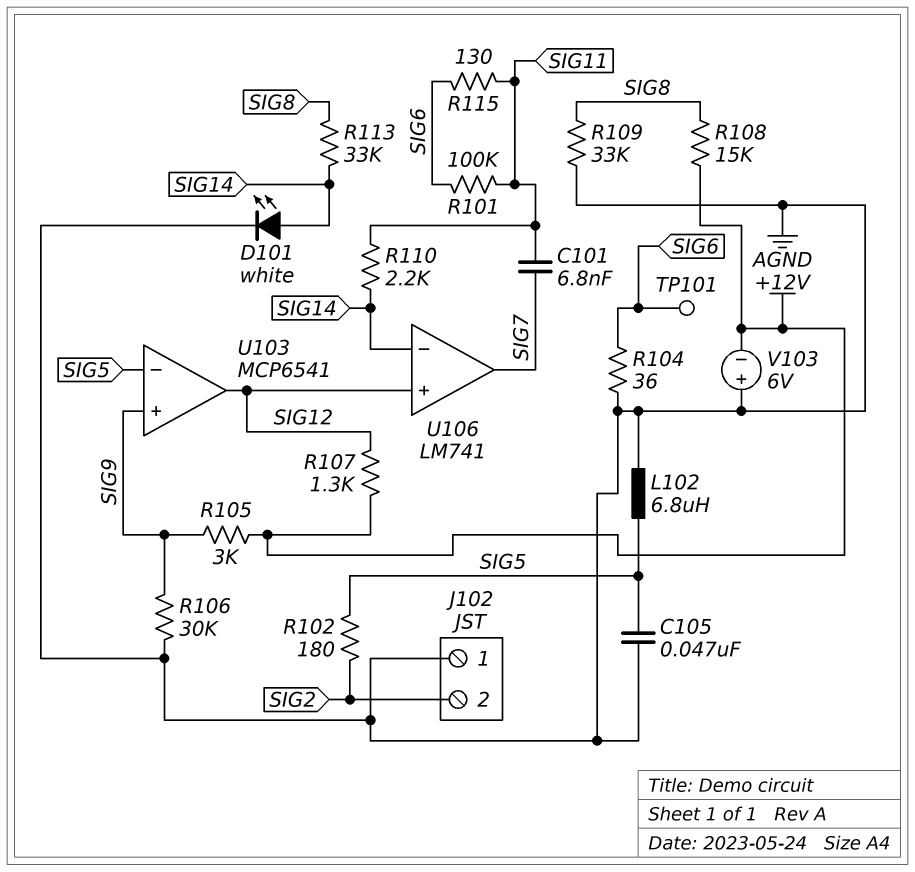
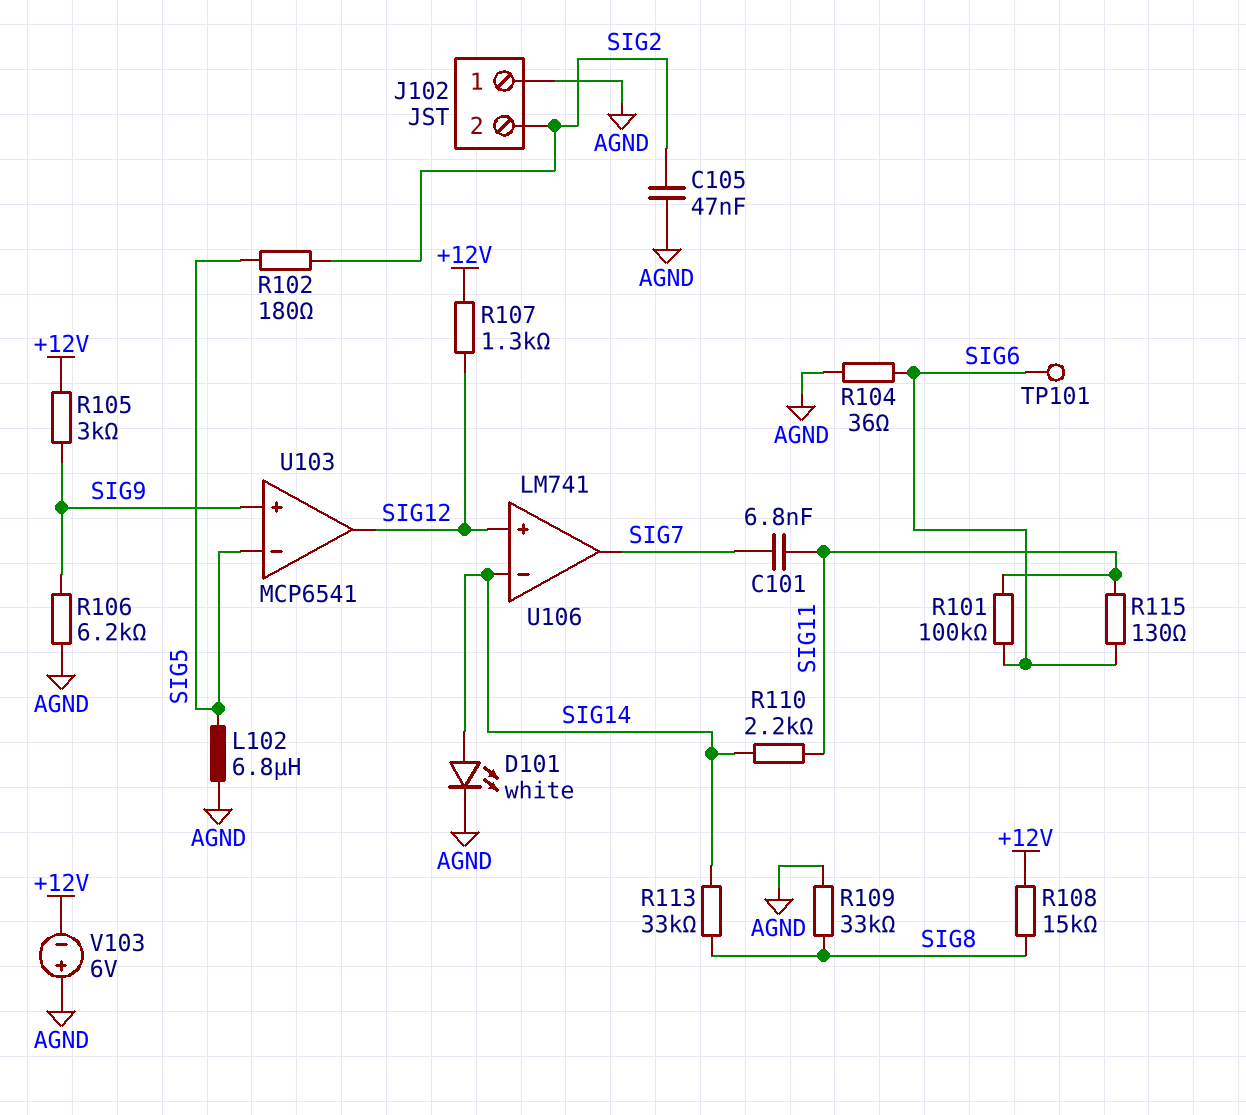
C105: 47nF (AGND, SIG5) -> 47nF (AGND, SIG2)
R106: 30k (AGND, SIG9) -> 6.2k (AGND, SIG9)

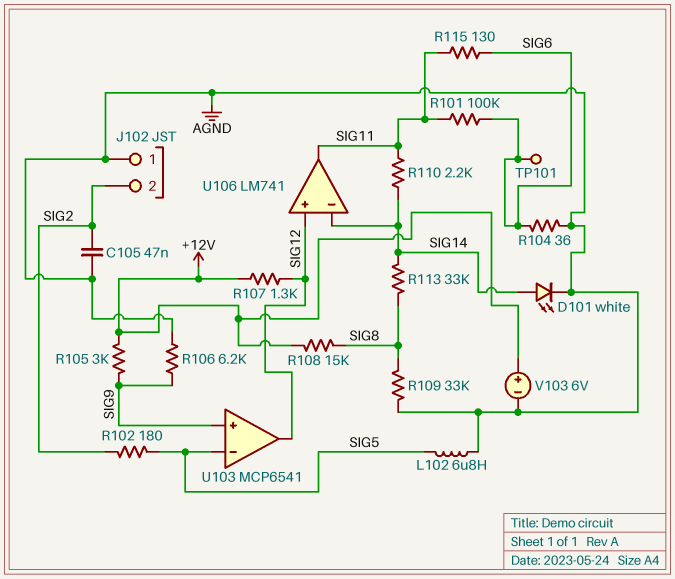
C101: 6.8nF (SIG7, SIG11) -> none
U106 pin out: SIG7 -> SIG11
V103: 6V (plus AGND, minus +12V) -> 6V (plus +12V, minus AGND)

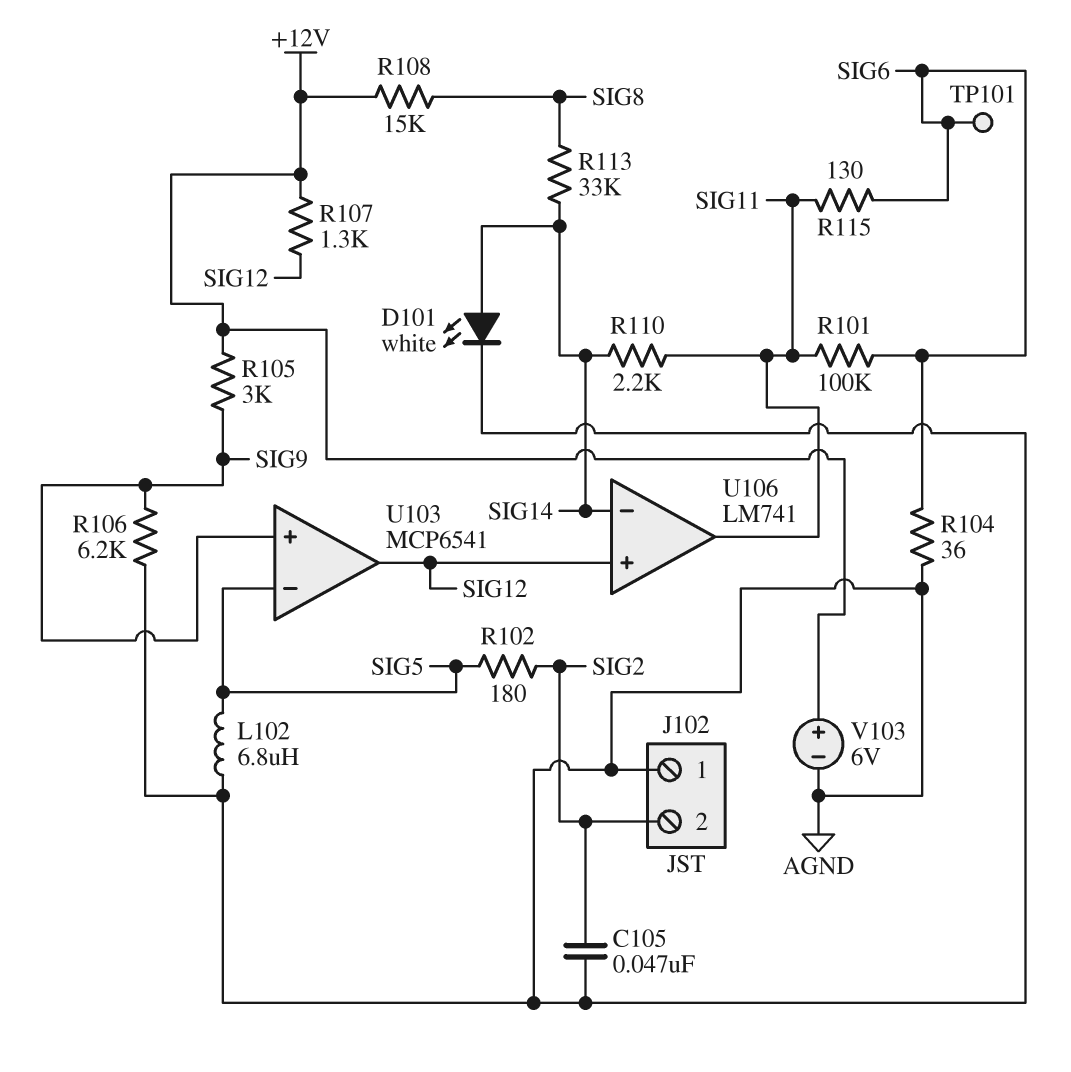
R109: 33k (AGND, SIG8) -> none

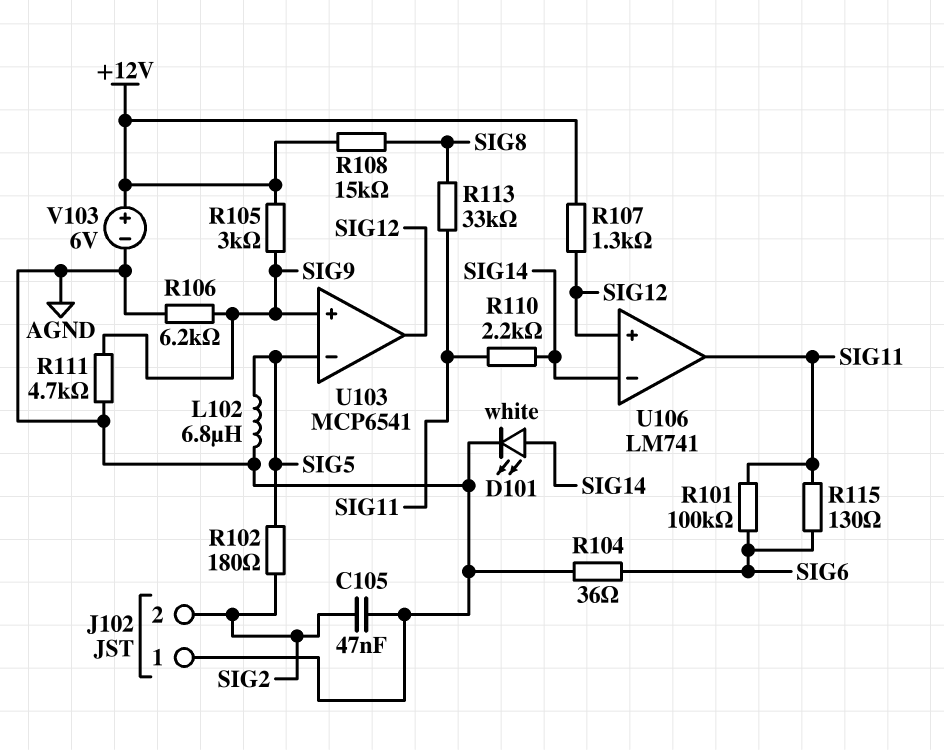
R111: none -> 4.7k (AGND, SIG9)
R113: 33k (SIG8, SIG14) -> 33k (SIG8, SIG11)
TP101: test point (SIG6) -> none

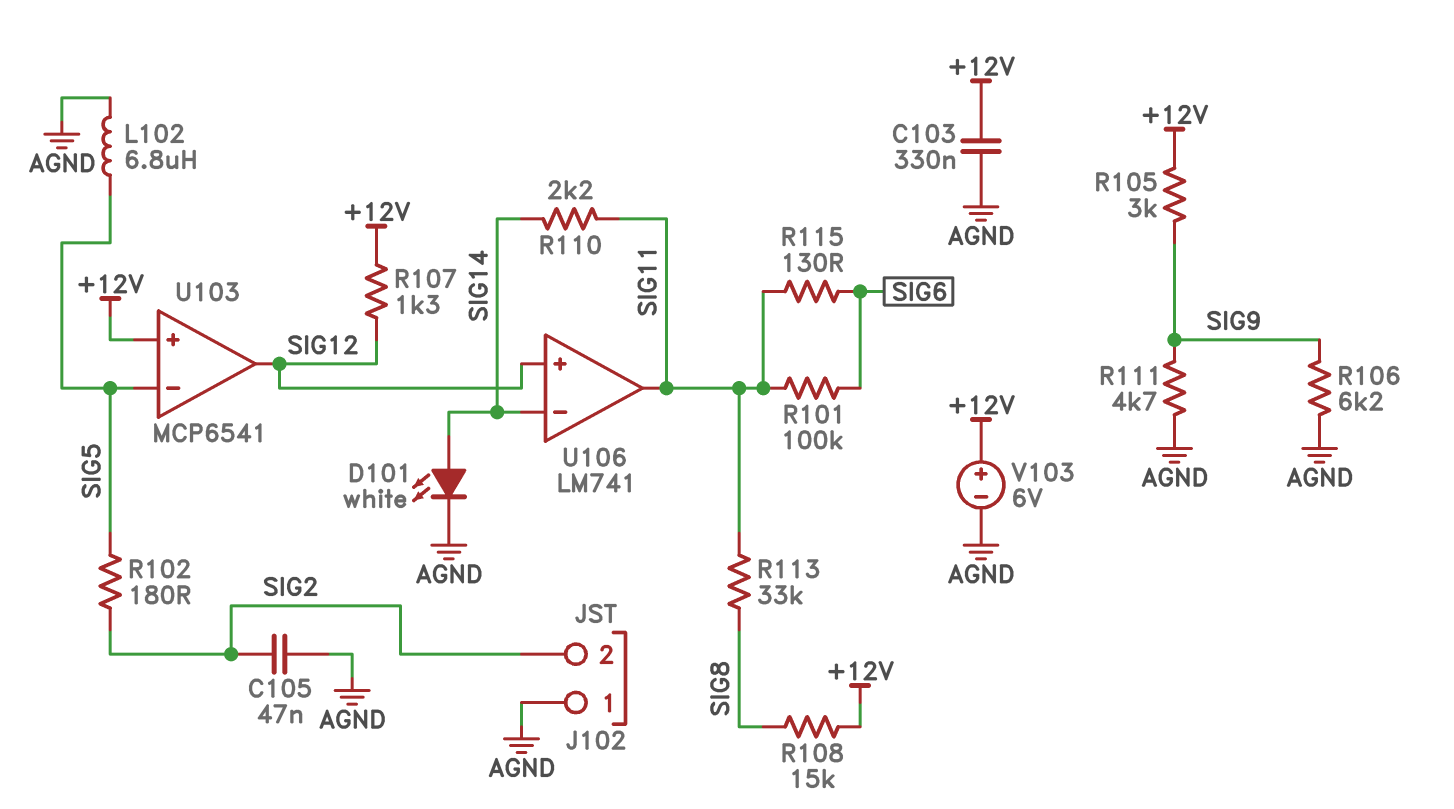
C103: none -> 330nF (+12V, AGND)
R104: 36 (AGND, SIG6) -> none
U103 pin in+: SIG9 -> +12V

